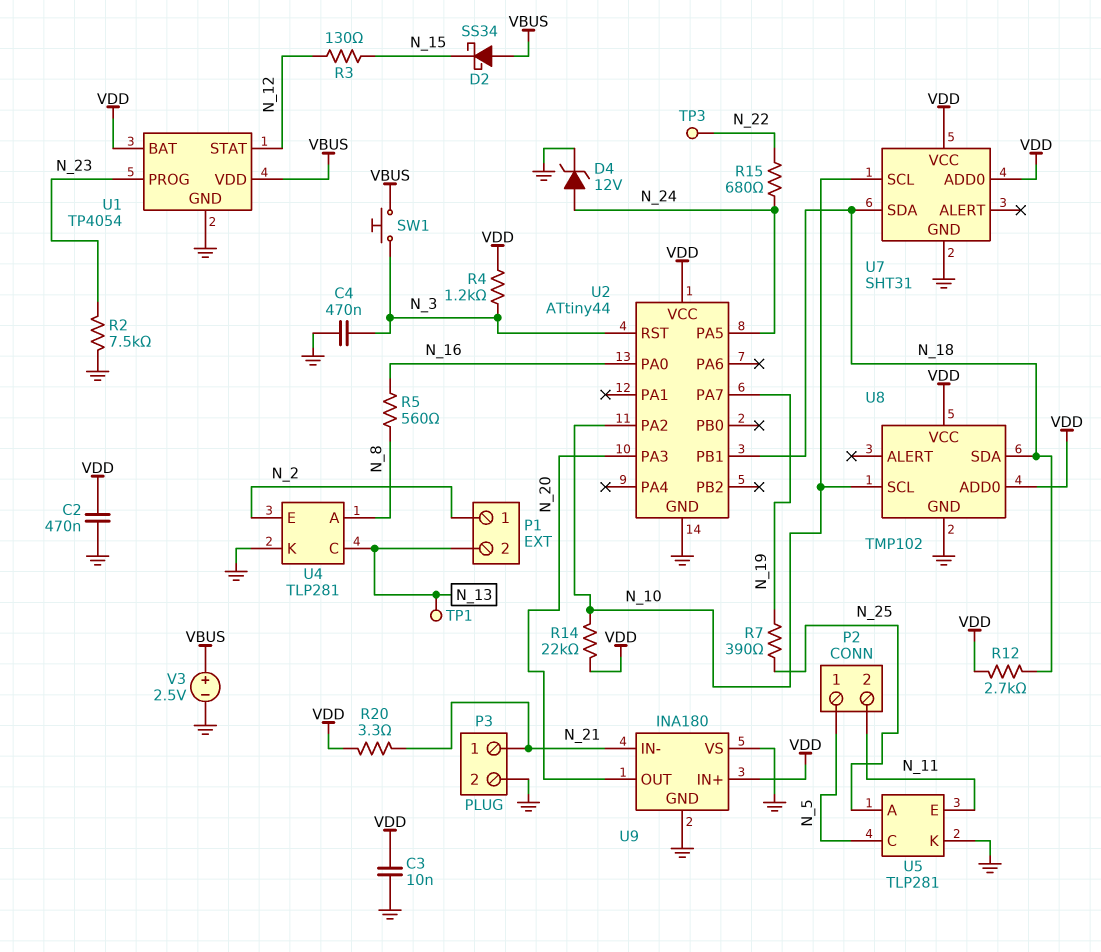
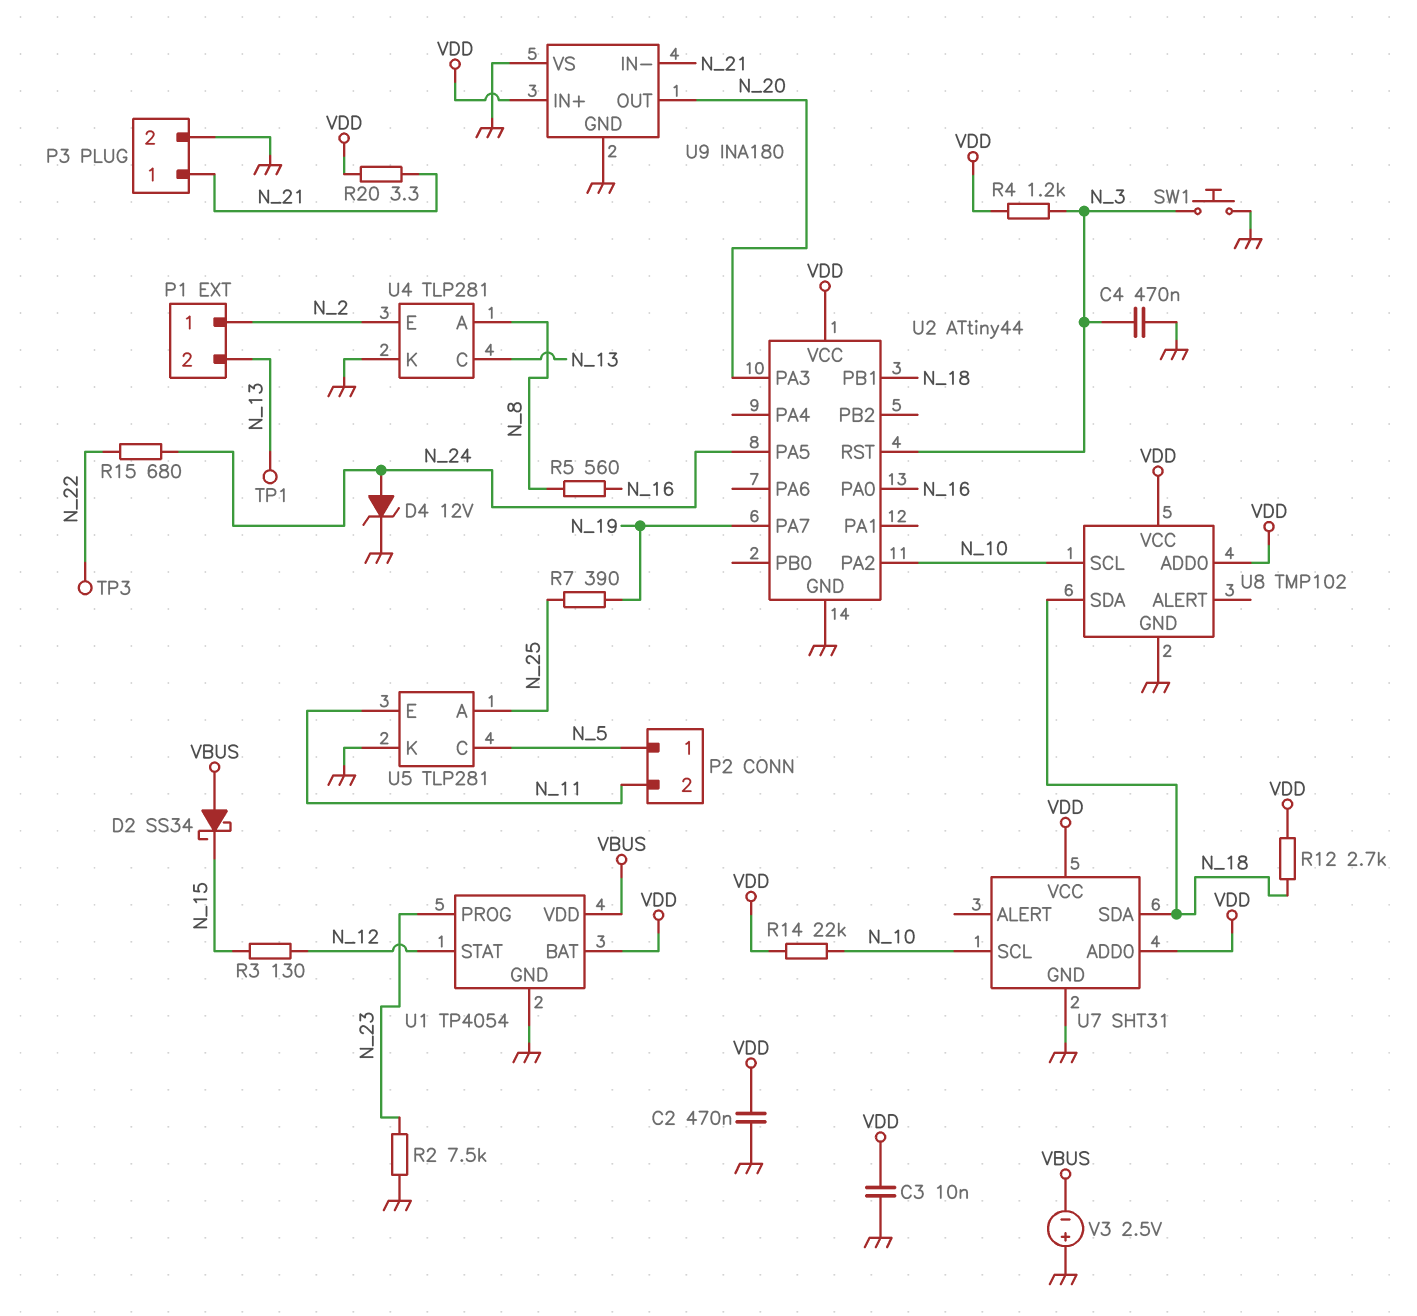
SW1: button (N_3, VBUS) -> button (GND, N_3)
V3: 2.5V (plus VBUS, minus GND) -> 2.5V (plus GND, minus VBUS)

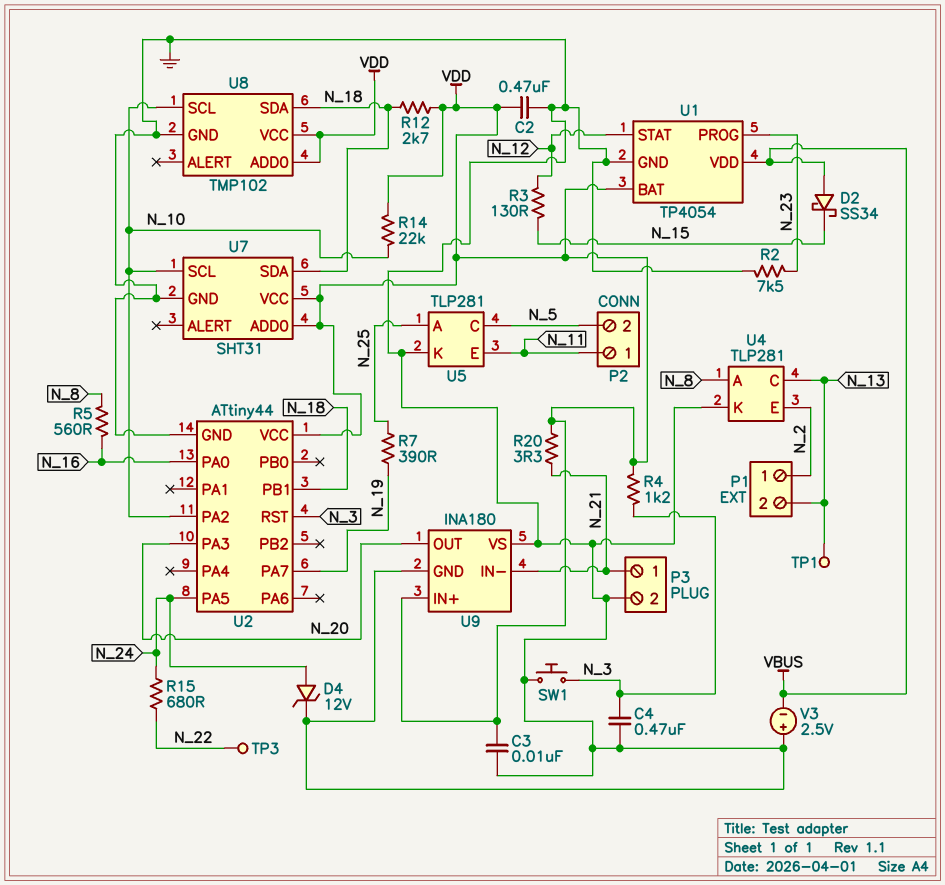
P2 pin 1: N_5 -> N_11
P2 pin 2: N_11 -> N_5

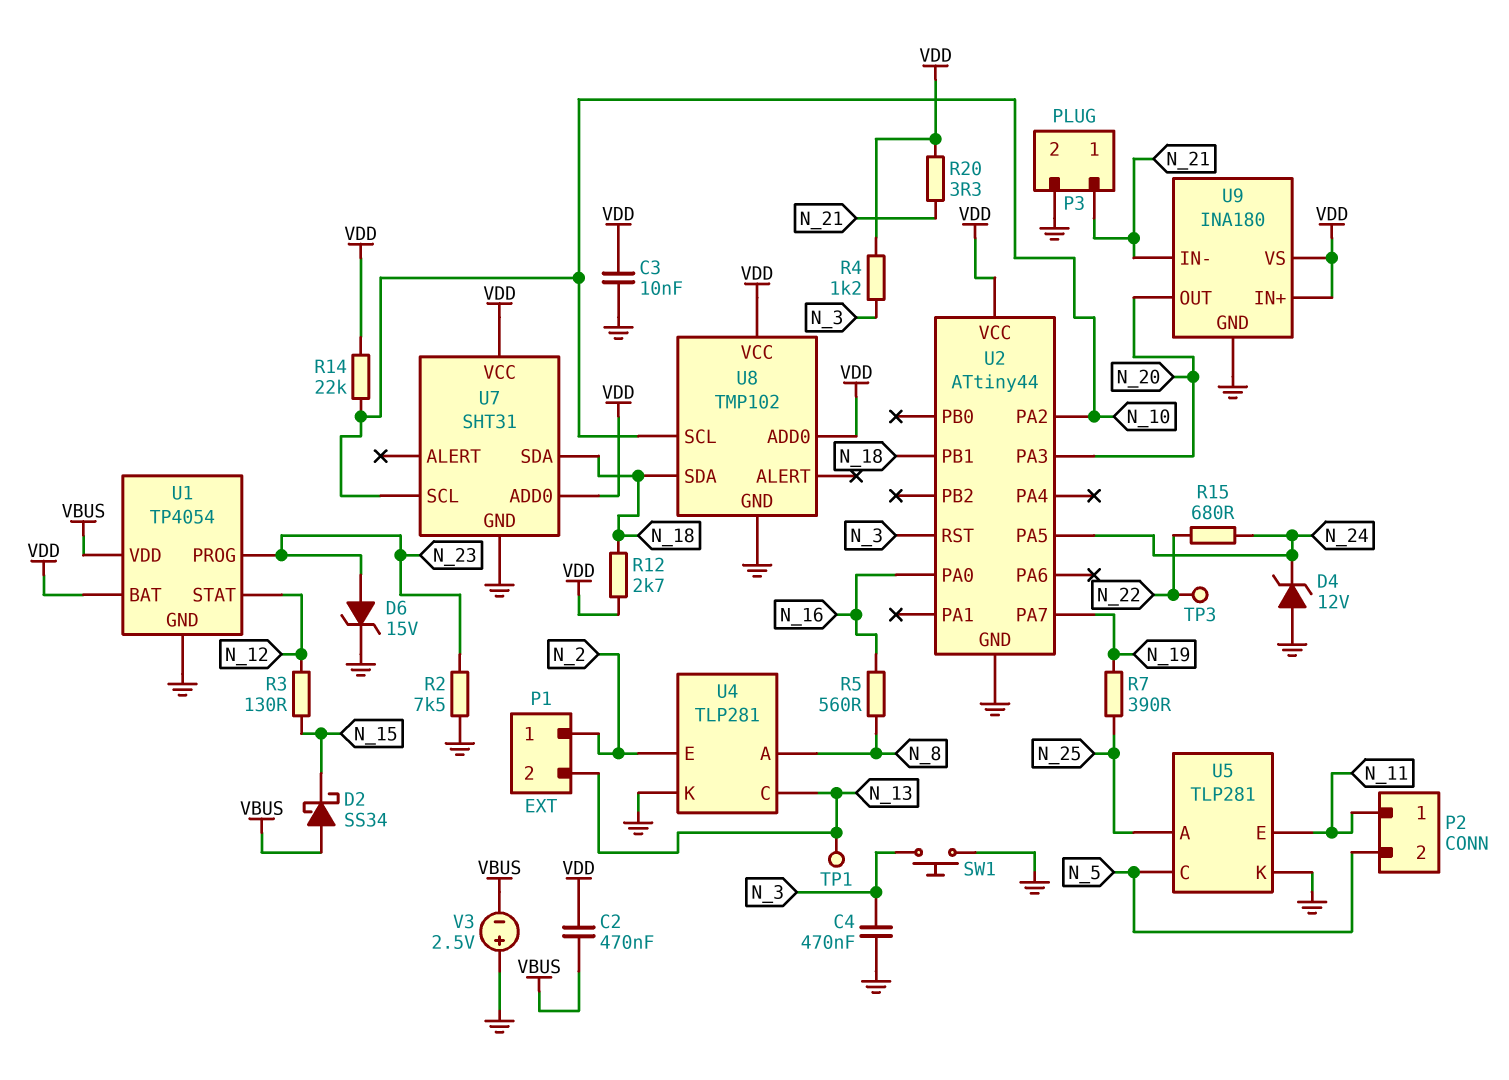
C2: 470nF (GND, VDD) -> 470nF (VBUS, VDD)
D4: zener 12V (A N_24, K GND) -> zener 12V (A GND, K N_24)
D6: none -> zener 15V (A N_23, K GND)
U9 pin VS: GND -> VDD

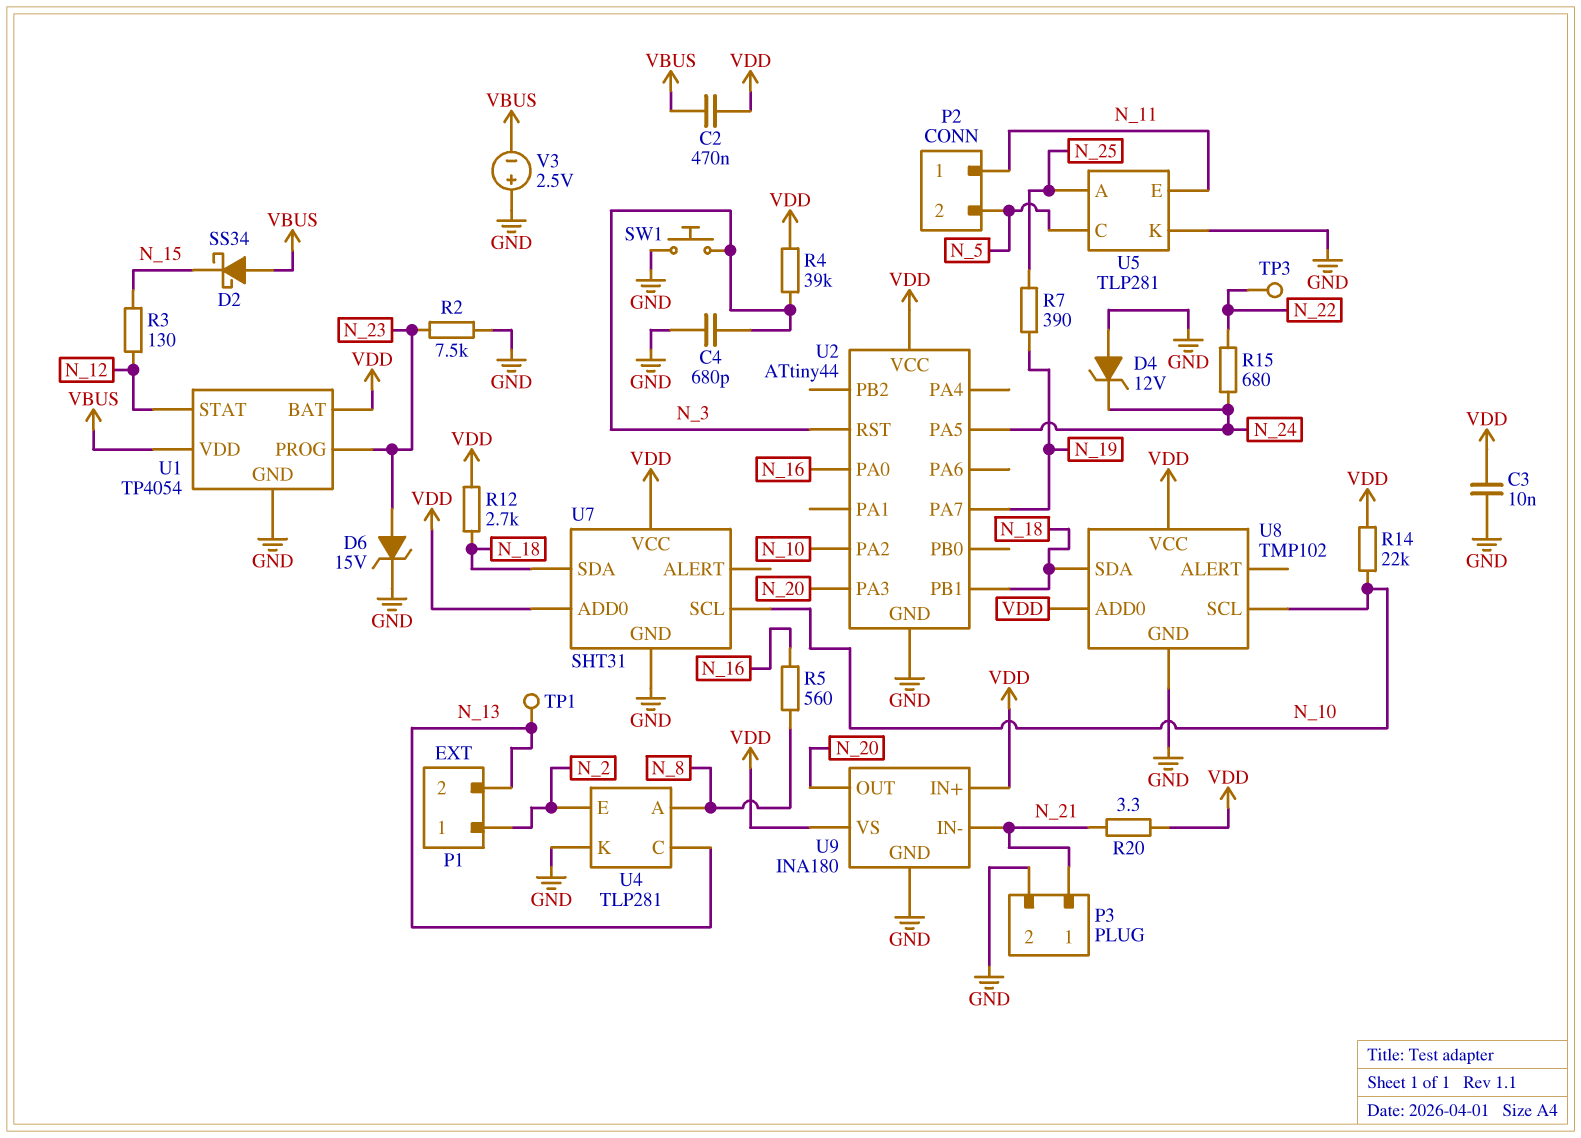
C4: 470nF (GND, N_3) -> 680pF (GND, N_3)
R4: 1.2k (N_3, VDD) -> 39k (N_3, VDD)

